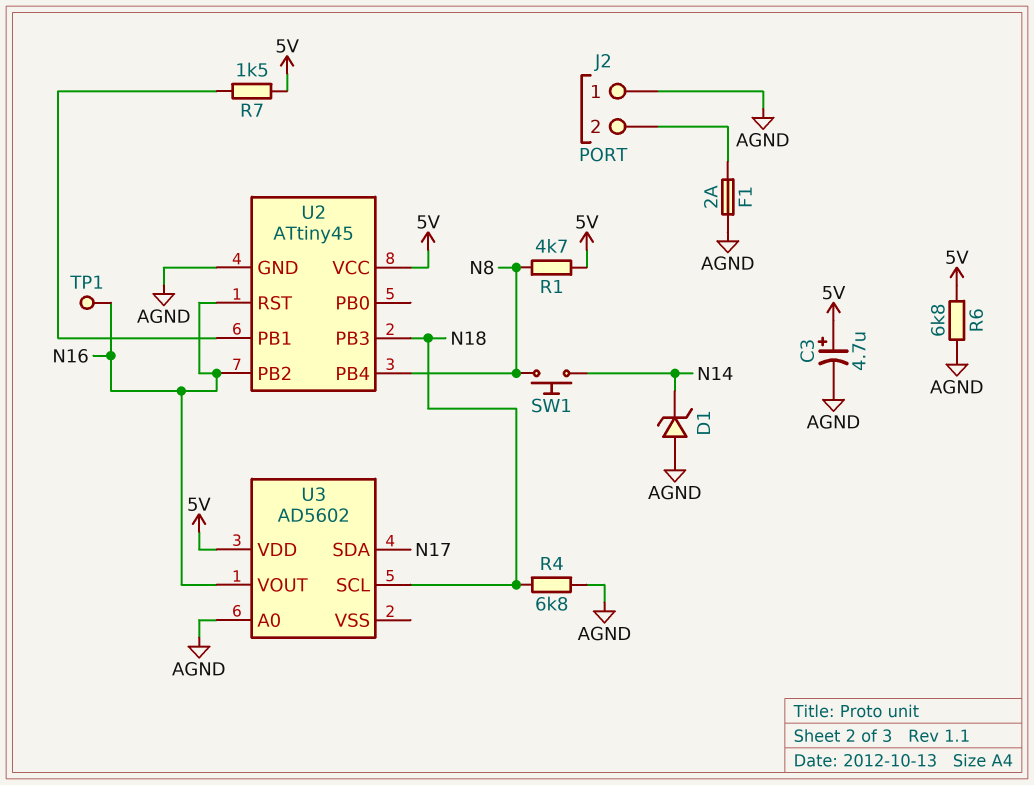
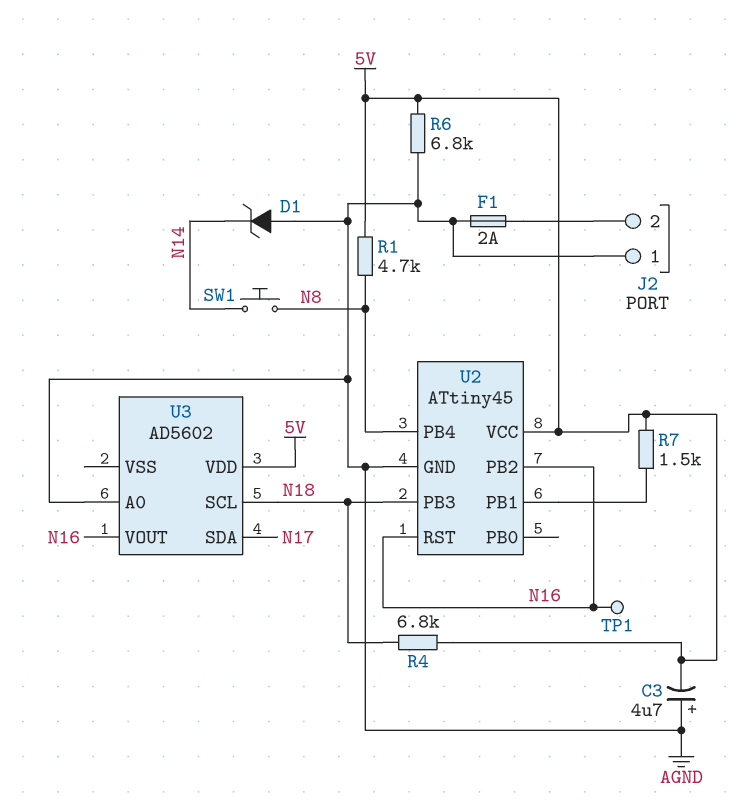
C3: 4.7uF (plus 5V, minus AGND) -> 4.7uF (plus AGND, minus 5V)
R4: 6.8k (AGND, N18) -> 6.8k (5V, N18)

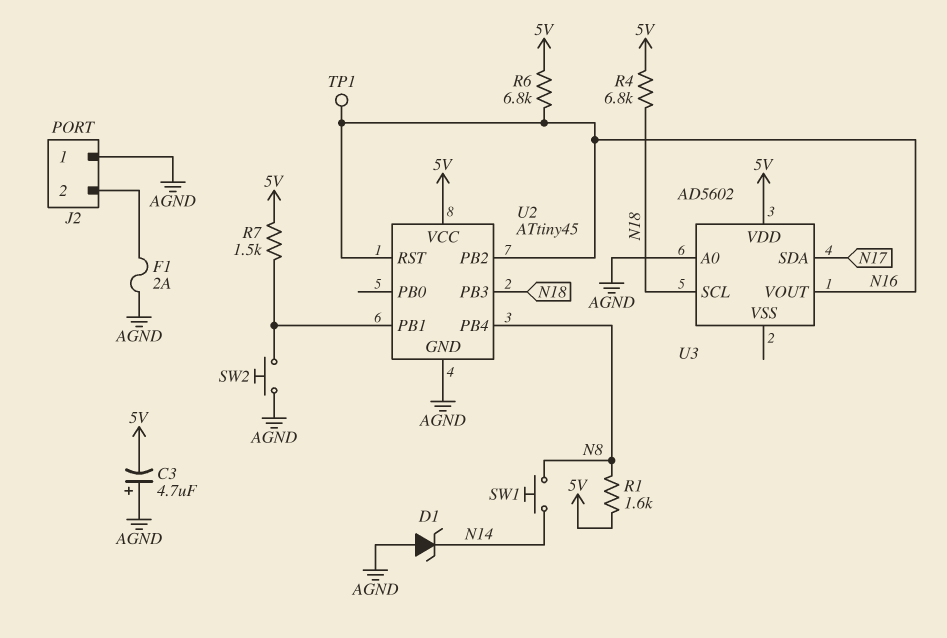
R1: 4.7k (5V, N8) -> 1.6k (5V, N8)
R6: 6.8k (5V, AGND) -> 6.8k (5V, N16)
SW2: none -> button (AGND, U2/PB1)

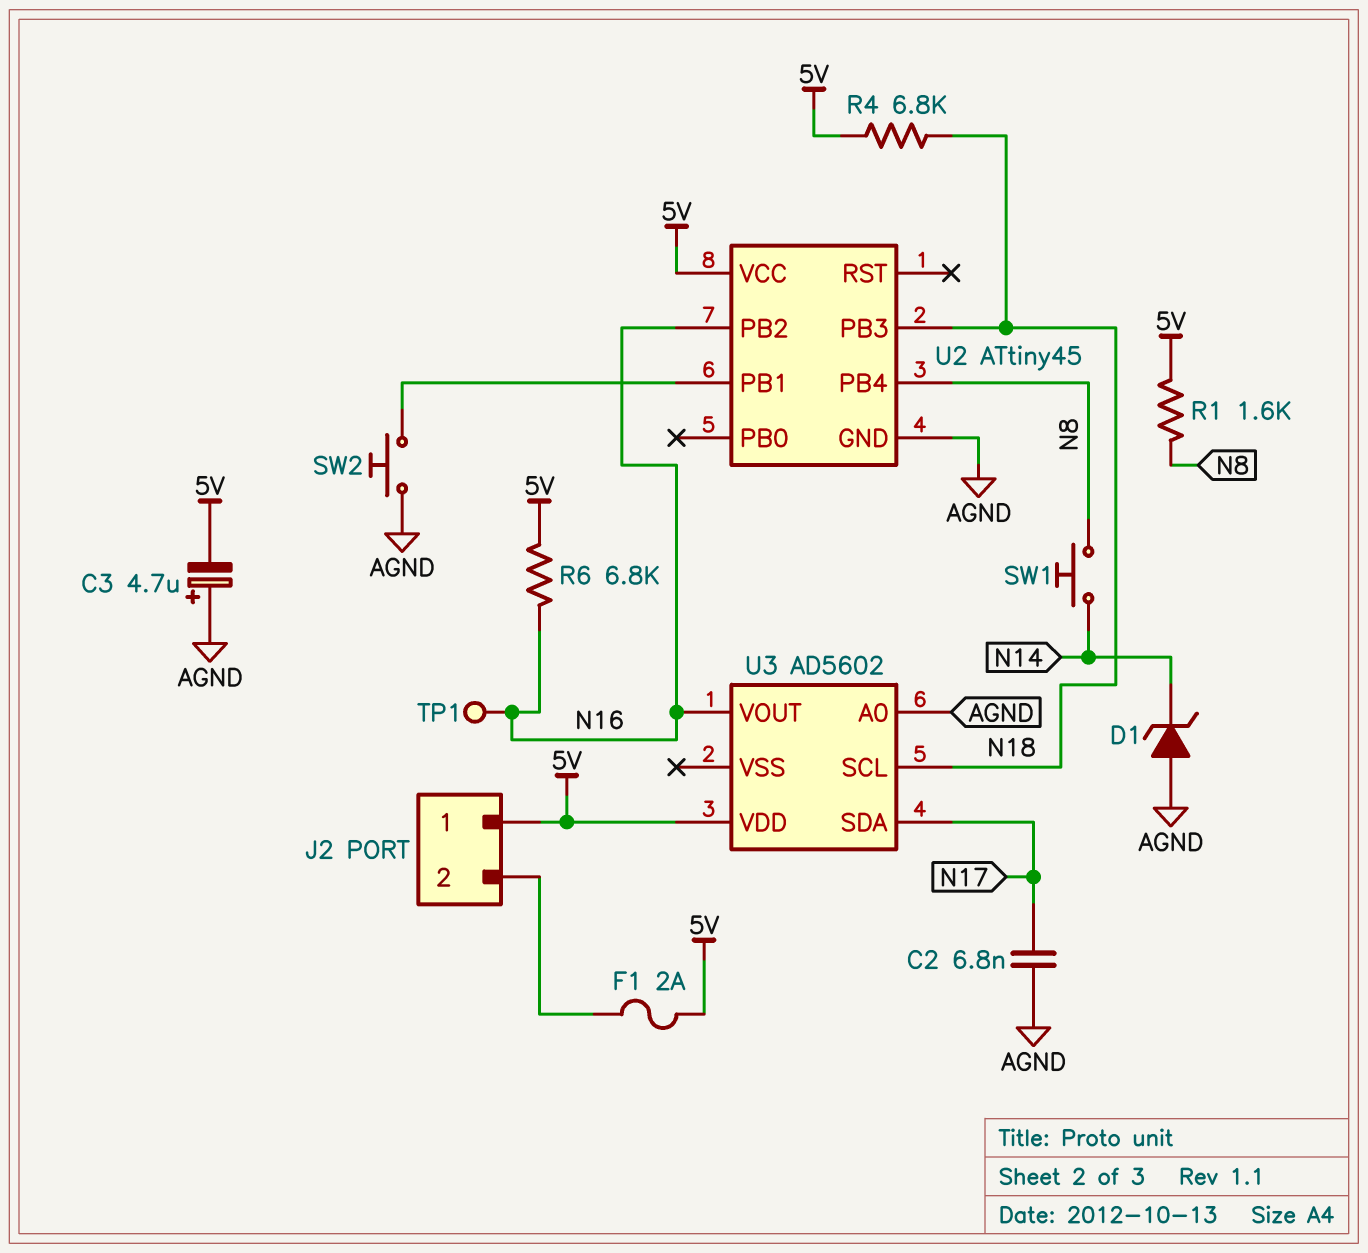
C2: none -> 6.8nF (AGND, N17)
F1: 2A (AGND, J2/2) -> 2A (5V, J2/2)
J2 pin 1: AGND -> 5V
R7: 1.5k (5V, U2/PB1) -> none
U2 pin RST: N16 -> none

